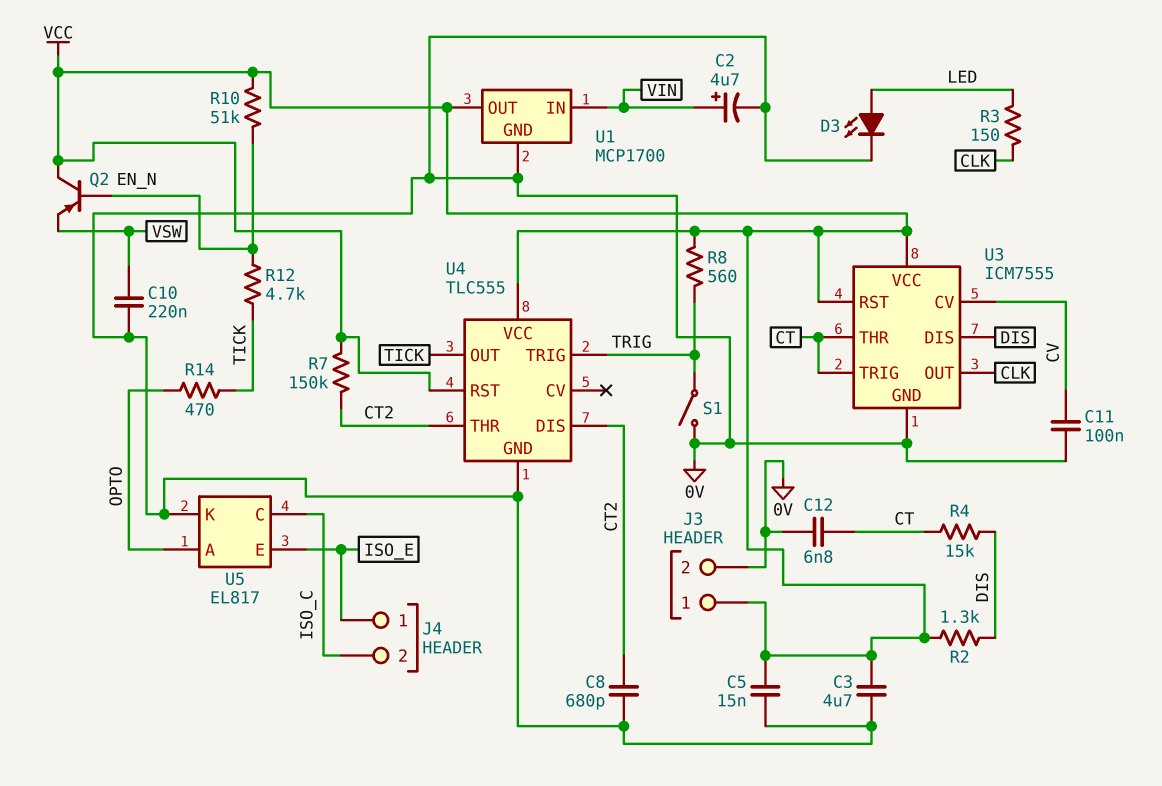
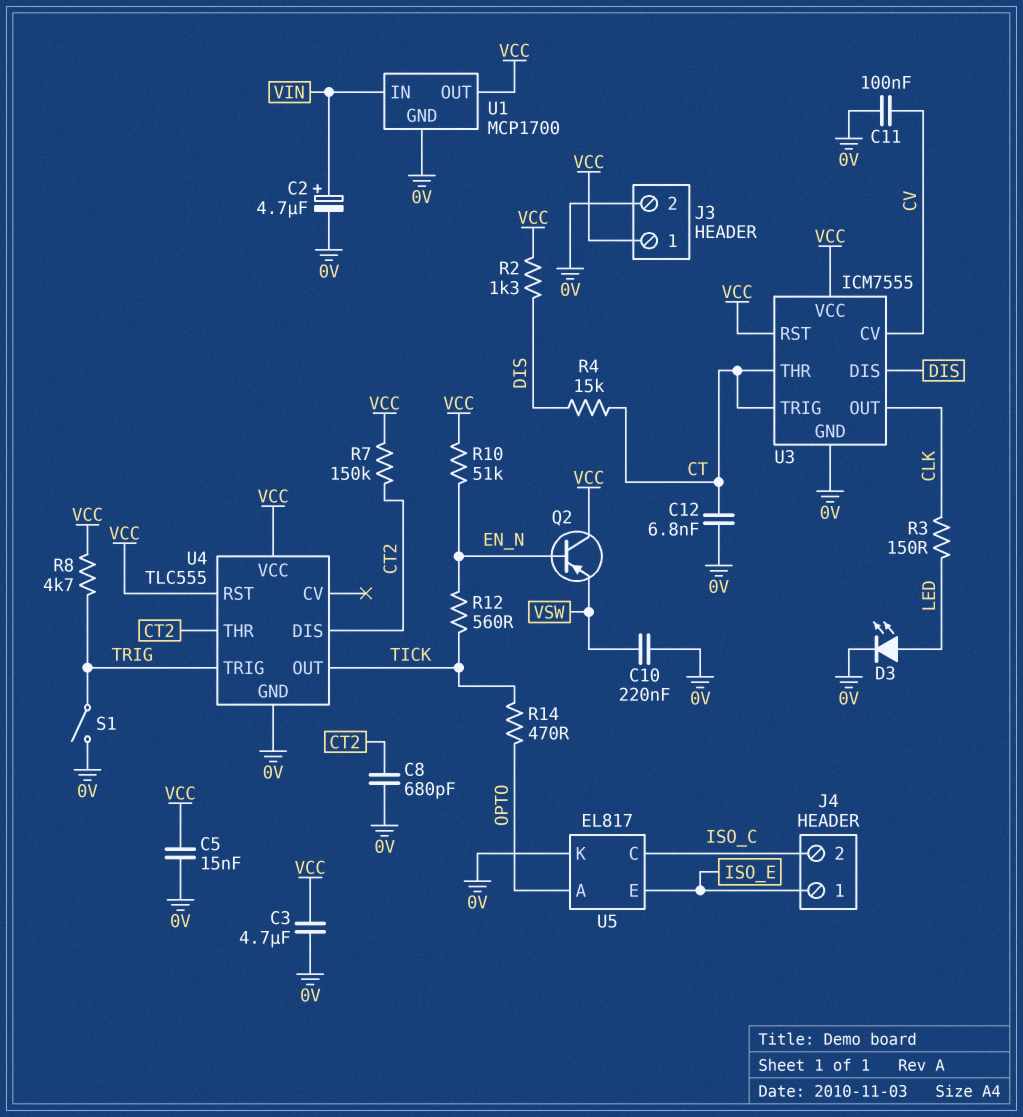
R8: 560 (TRIG, VCC) -> 4.7k (TRIG, VCC)
R12: 4.7k (EN_N, TICK) -> 560 (EN_N, TICK)

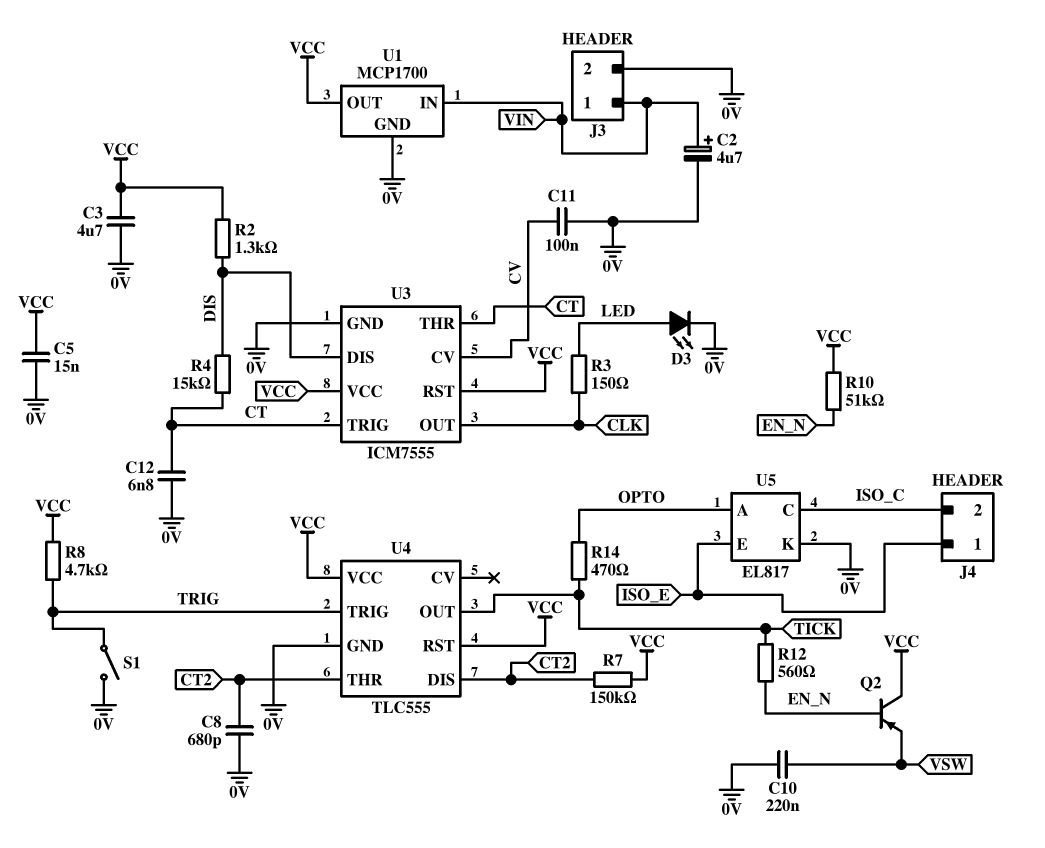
J3 pin 1: VCC -> VIN

